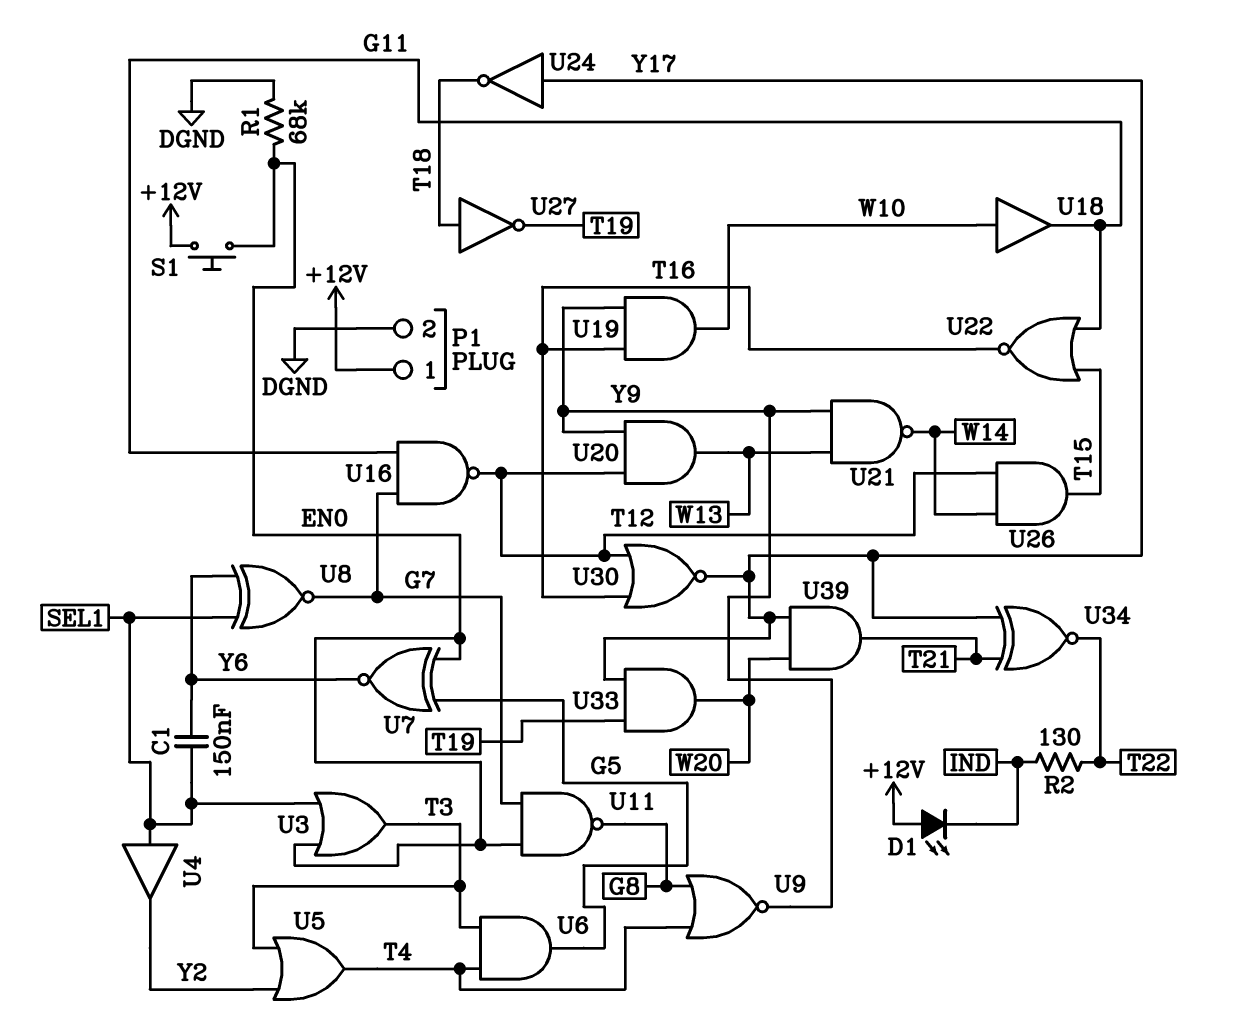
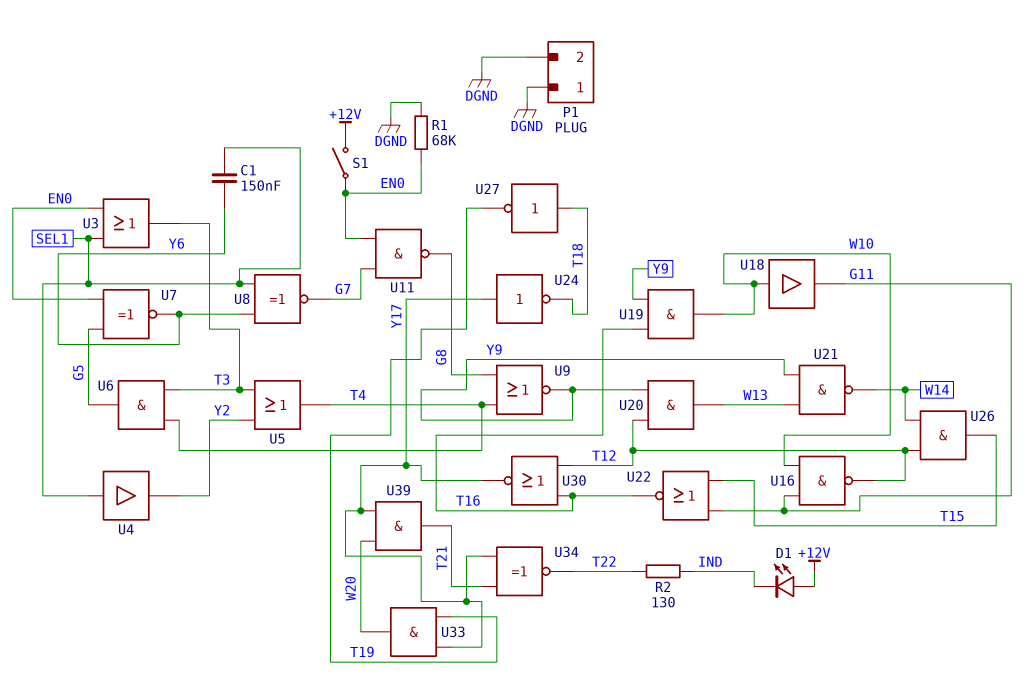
P1 pin 1: +12V -> DGND
S1: button (+12V, EN0) -> switch (+12V, EN0)
U16: NAND (in G7, in G11, out T12) -> NAND (in G11, in W10, out T12)

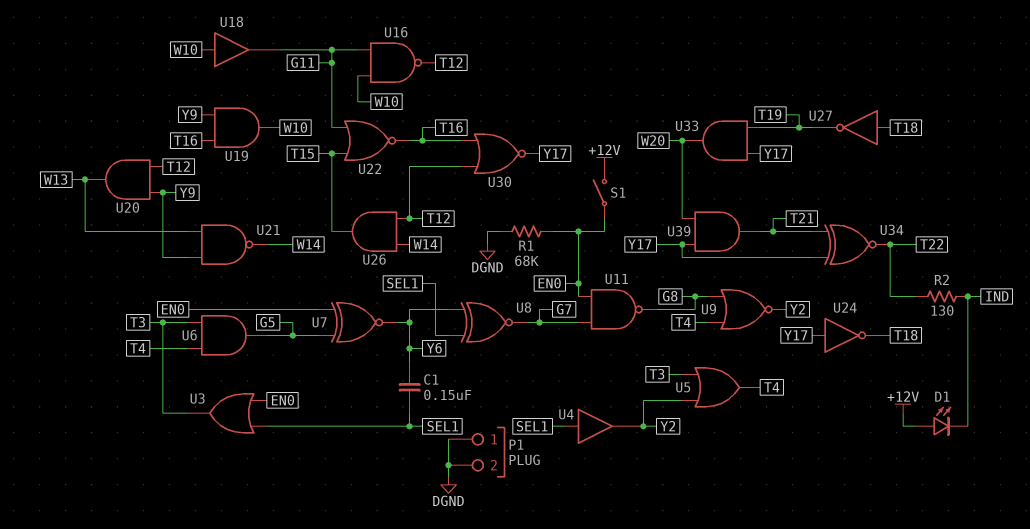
U9: NOR (in G8, in T4, out Y9) -> NOR (in G8, in T4, out Y2)

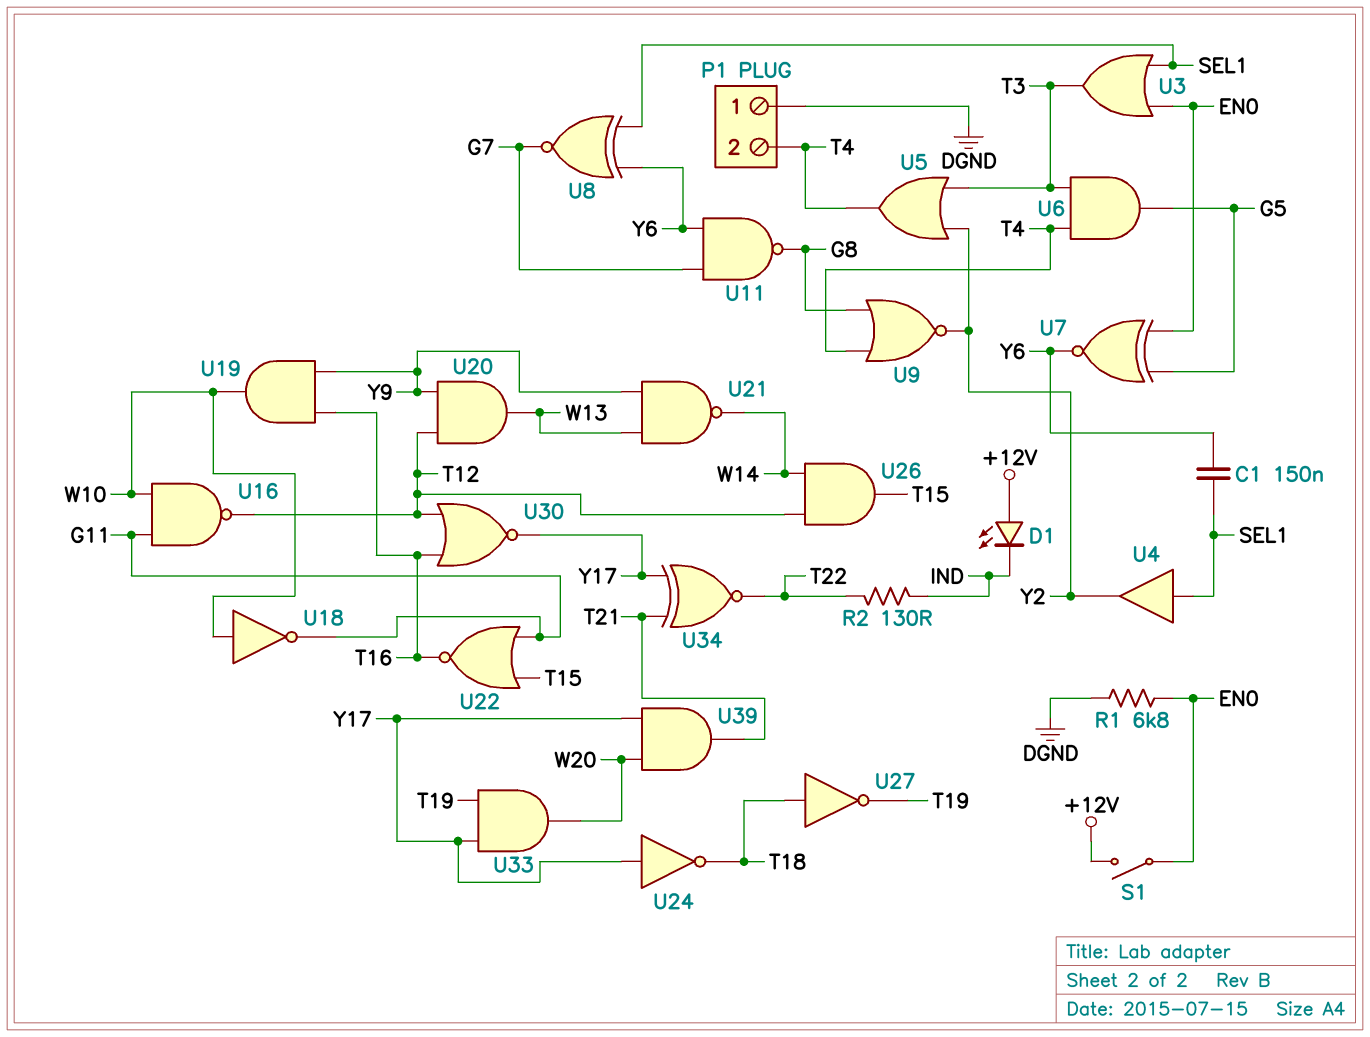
P1 pin 2: DGND -> T4
R1: 68k (DGND, EN0) -> 6.8k (DGND, EN0)
U11: NAND (in EN0, in G7, out G8) -> NAND (in G7, in Y6, out G8)
U18: buffer (in W10, out G11) -> NOT (in W10, out G11)

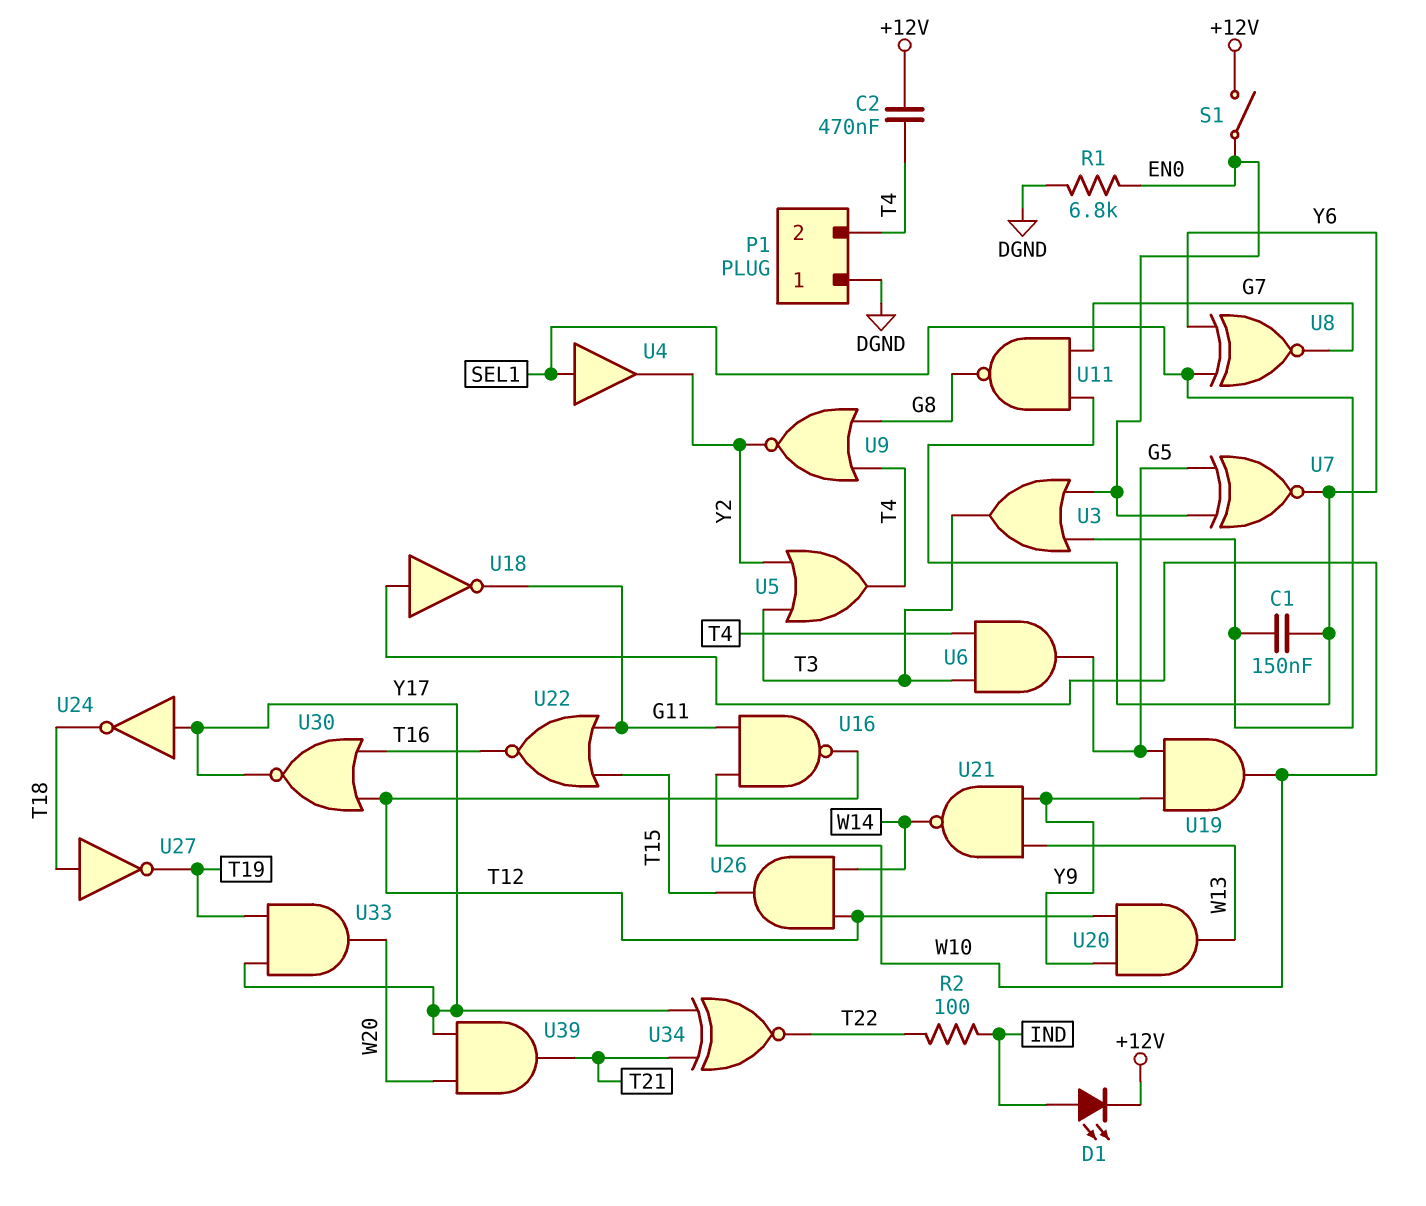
C2: none -> 470nF (+12V, T4)
D1: LED (A +12V, K IND) -> LED (A IND, K +12V)
R2: 130 (IND, T22) -> 100 (IND, T22)
U19: AND (in T16, in Y9, out W10) -> AND (in G5, in Y9, out W10)

